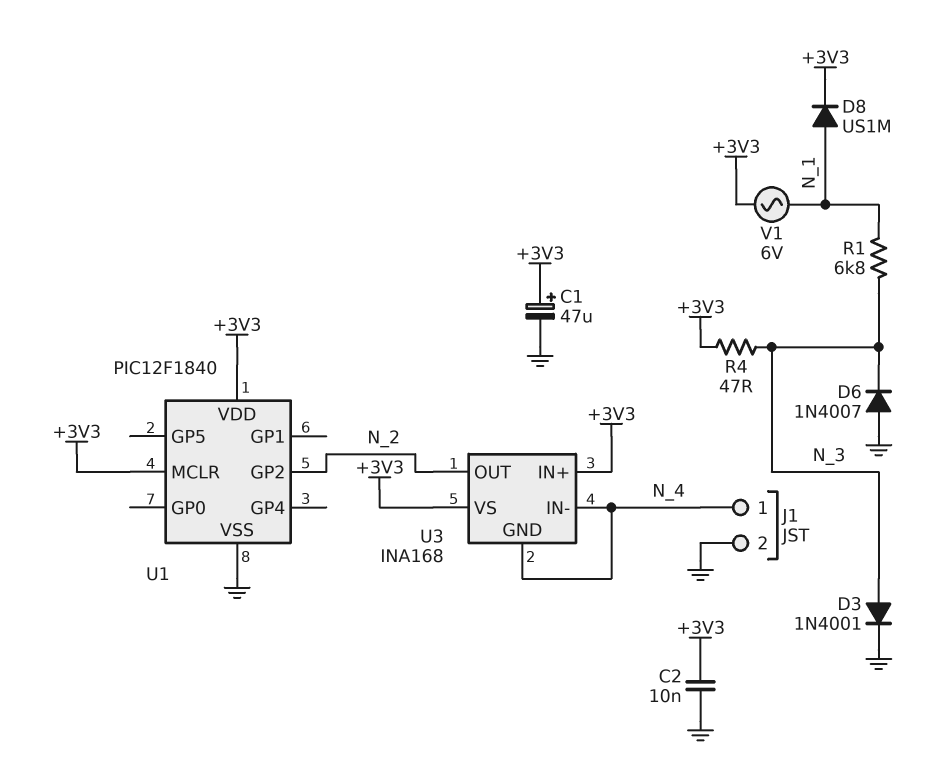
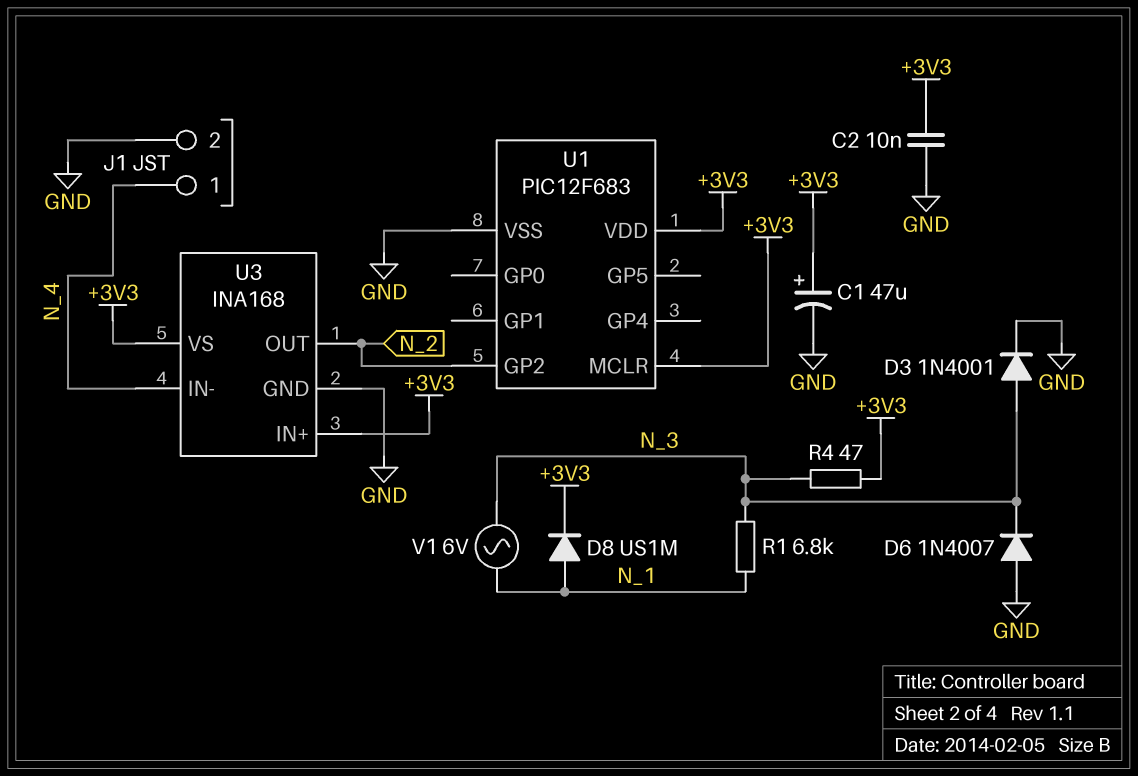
U1: PIC12F1840 -> PIC12F683
U3 pin GND: N_4 -> GND
V1: AC 6V (+3V3, N_1) -> AC 6V (N_1, N_3)

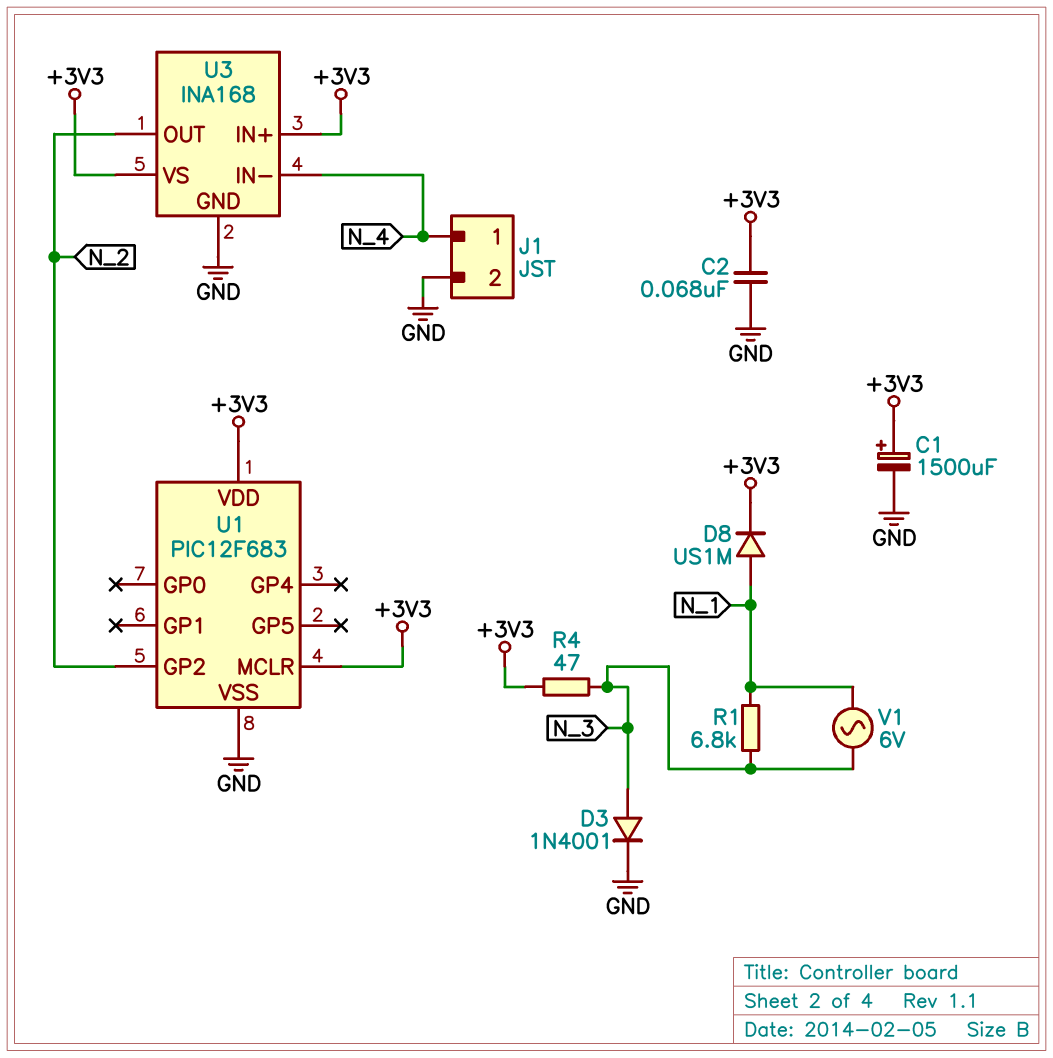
C1: 47uF (plus +3V3, minus GND) -> 1500uF (plus +3V3, minus GND)
C2: 10nF (+3V3, GND) -> 68nF (+3V3, GND)
D6: diode 1N4007 (A GND, K N_3) -> none

